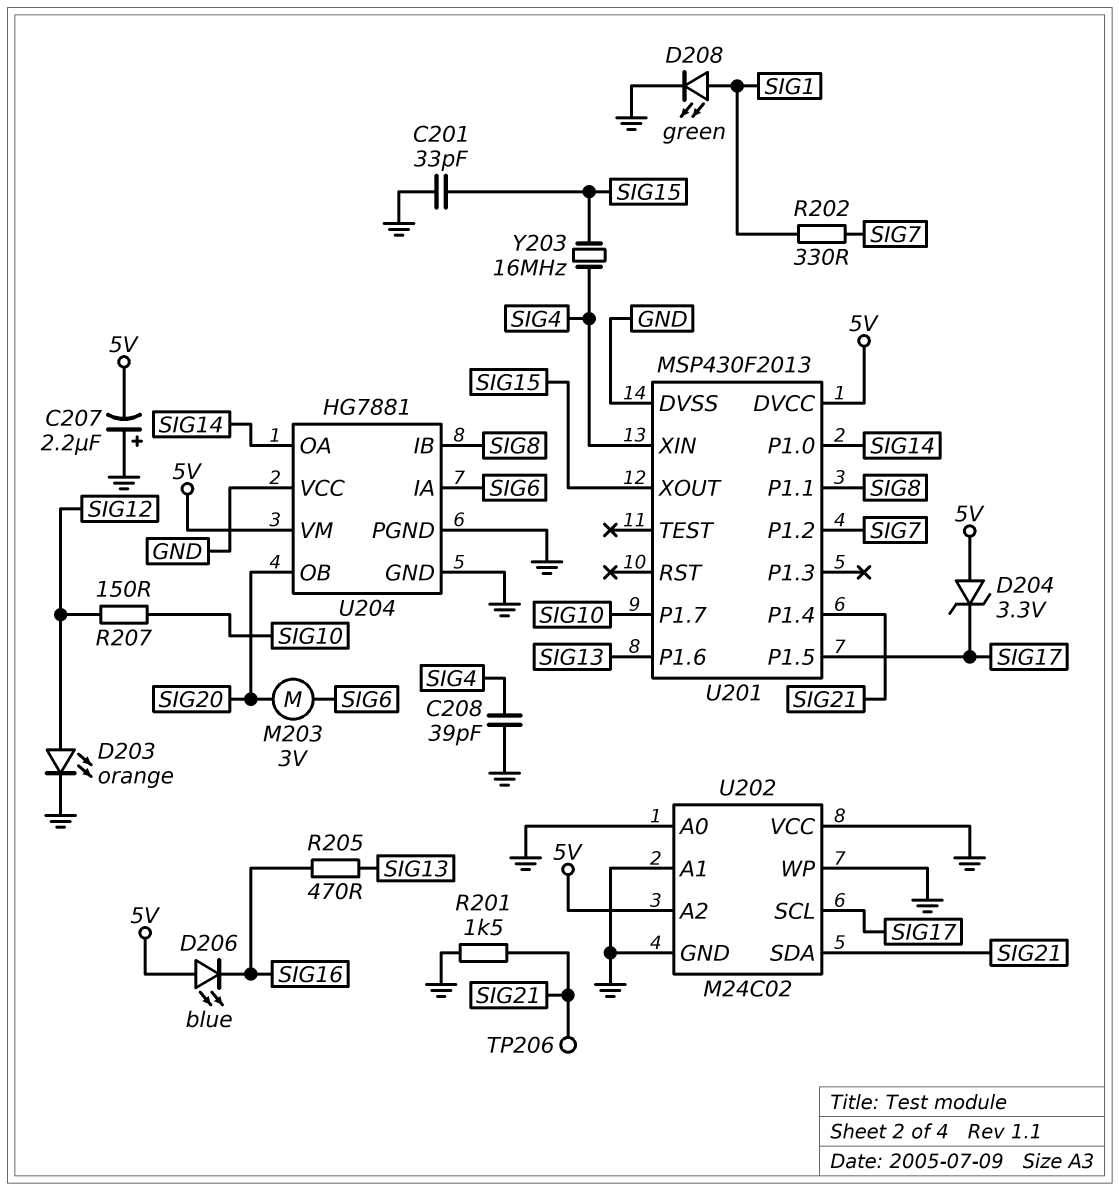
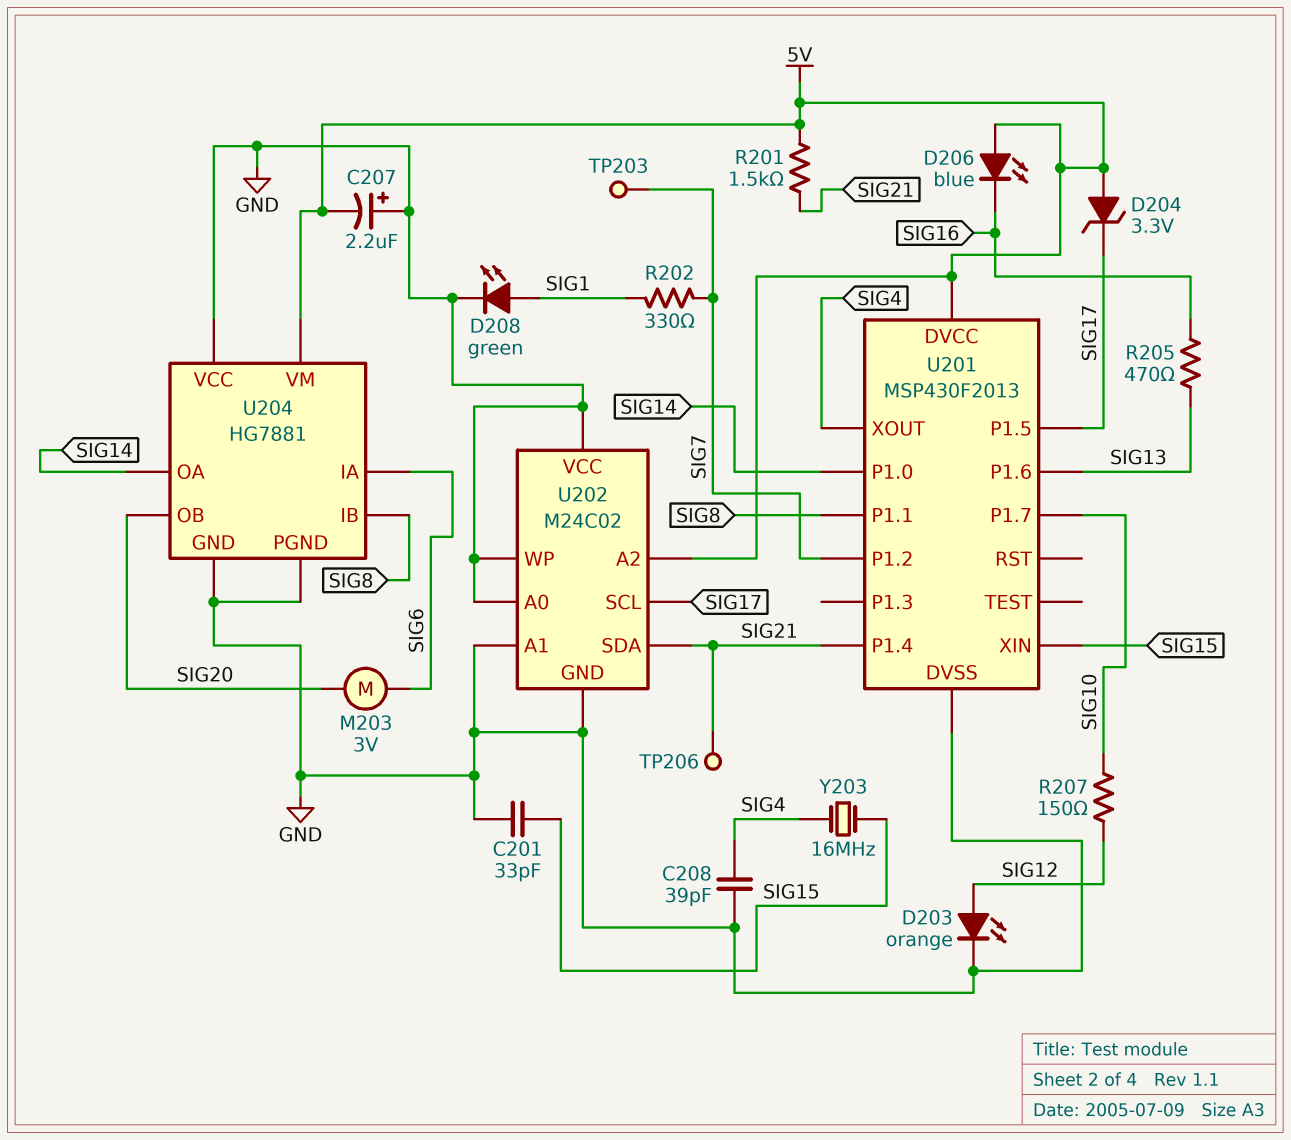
R201: 1.5k (GND, SIG21) -> 1.5k (5V, SIG21)
TP203: none -> test point (SIG7)
U201 pin XIN: SIG4 -> SIG15
U201 pin XOUT: SIG15 -> SIG4

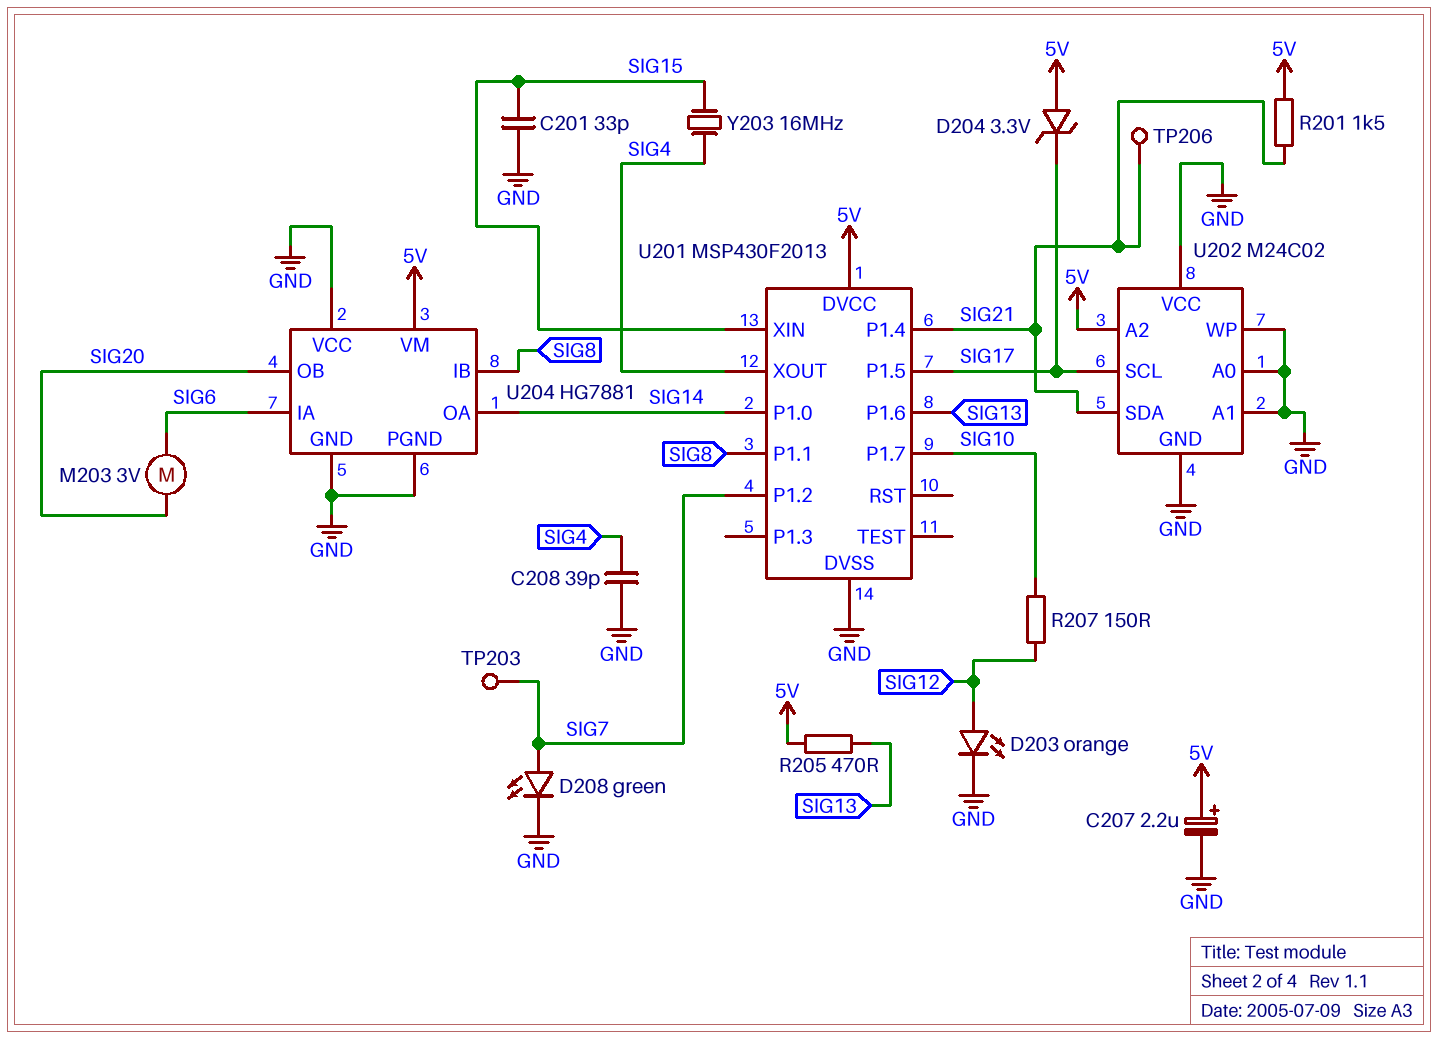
C207: 2.2uF (plus GND, minus 5V) -> 2.2uF (plus 5V, minus GND)
D206: LED blue (A 5V, K SIG16) -> none
D208: LED green (A SIG1, K GND) -> LED green (A SIG7, K GND)
R202: 330 (SIG1, SIG7) -> none
R205: 470 (SIG13, SIG16) -> 470 (5V, SIG13)

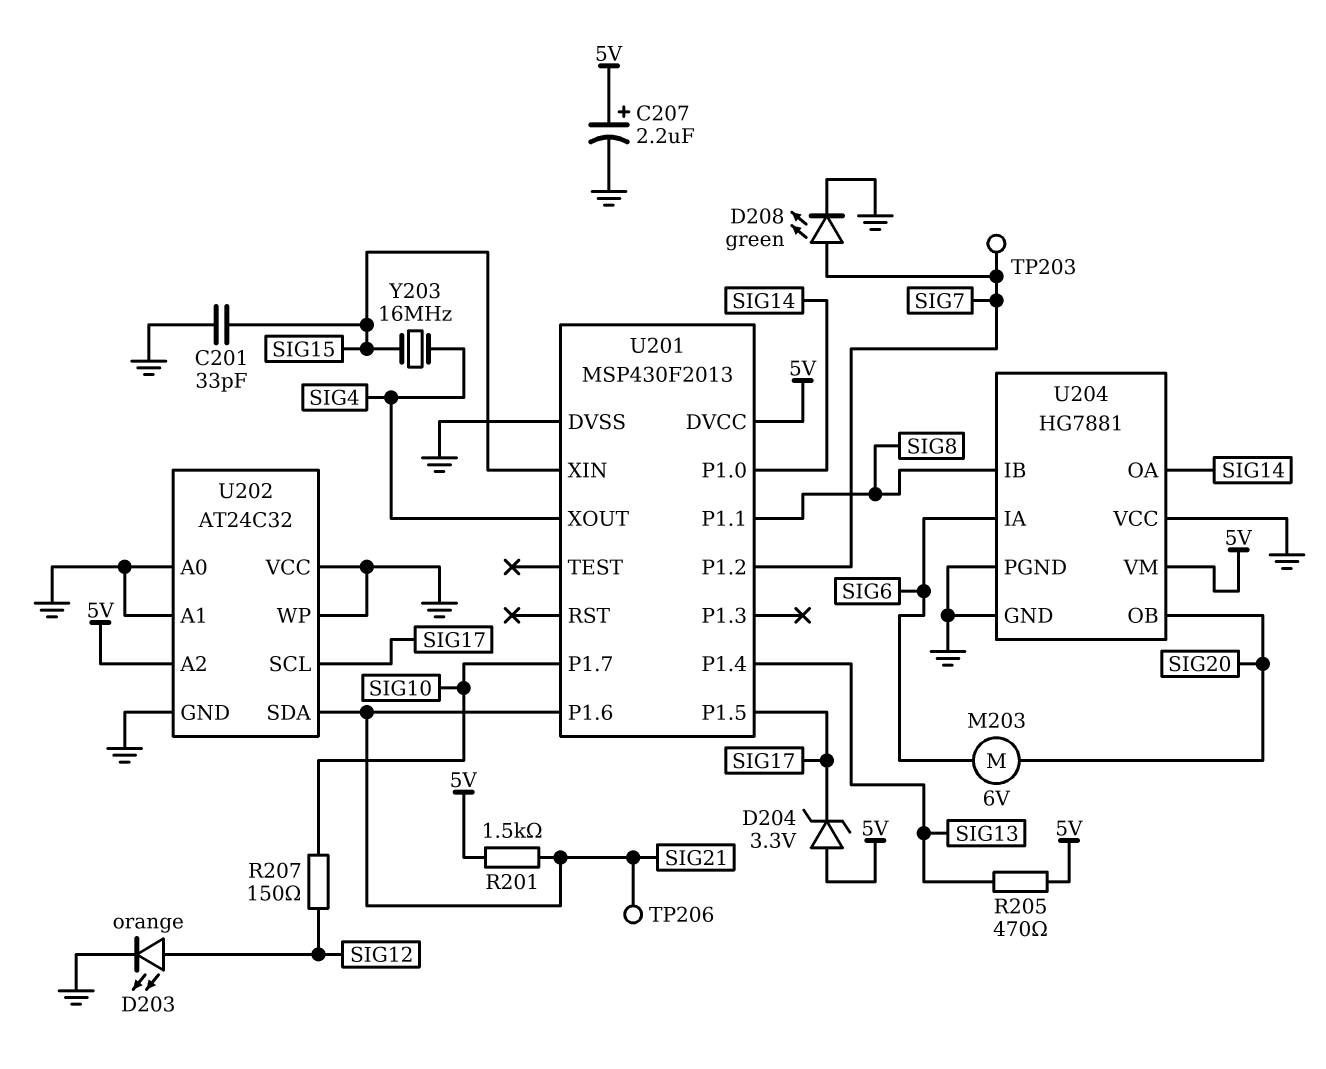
C208: 39pF (GND, SIG4) -> none
M203: motor 3V (SIG6, SIG20) -> motor 6V (SIG6, SIG20)
U201 pin P1.4: SIG21 -> SIG13
U201 pin P1.6: SIG13 -> SIG21
U202: M24C02 -> AT24C32

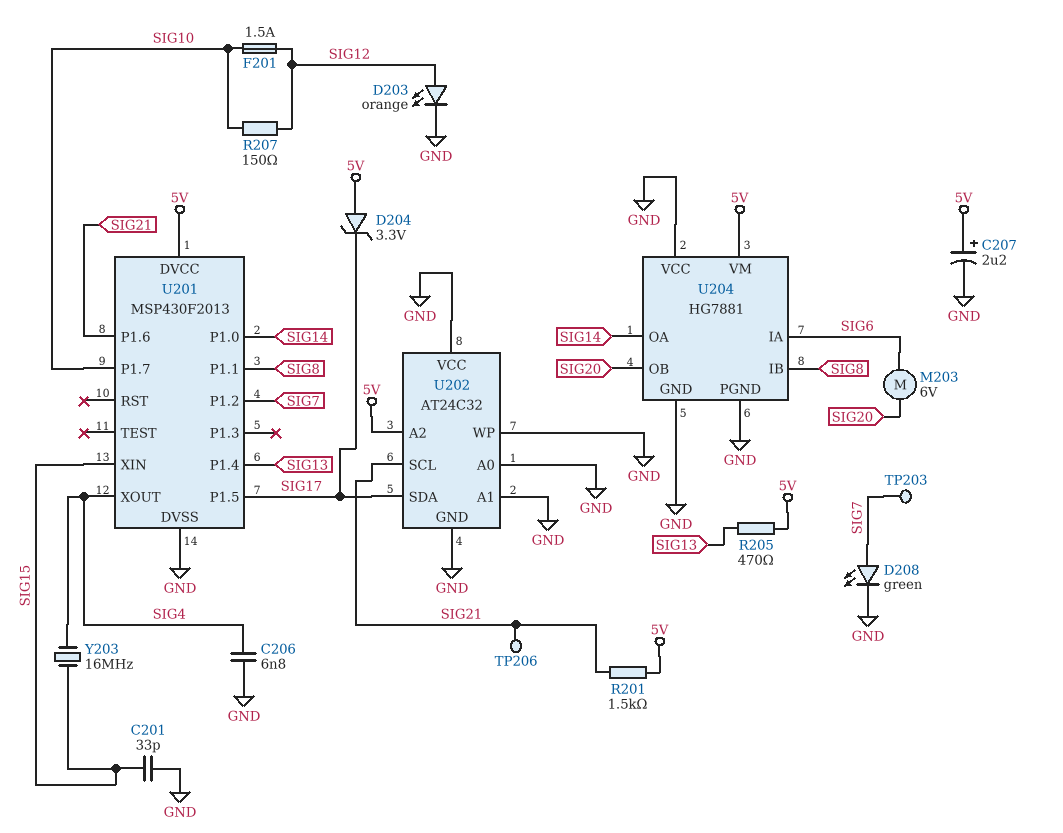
C206: none -> 6.8nF (GND, SIG4)
F201: none -> 1.5A (SIG10, SIG12)
U202 pin SCL: SIG17 -> SIG21
U202 pin SDA: SIG21 -> SIG17

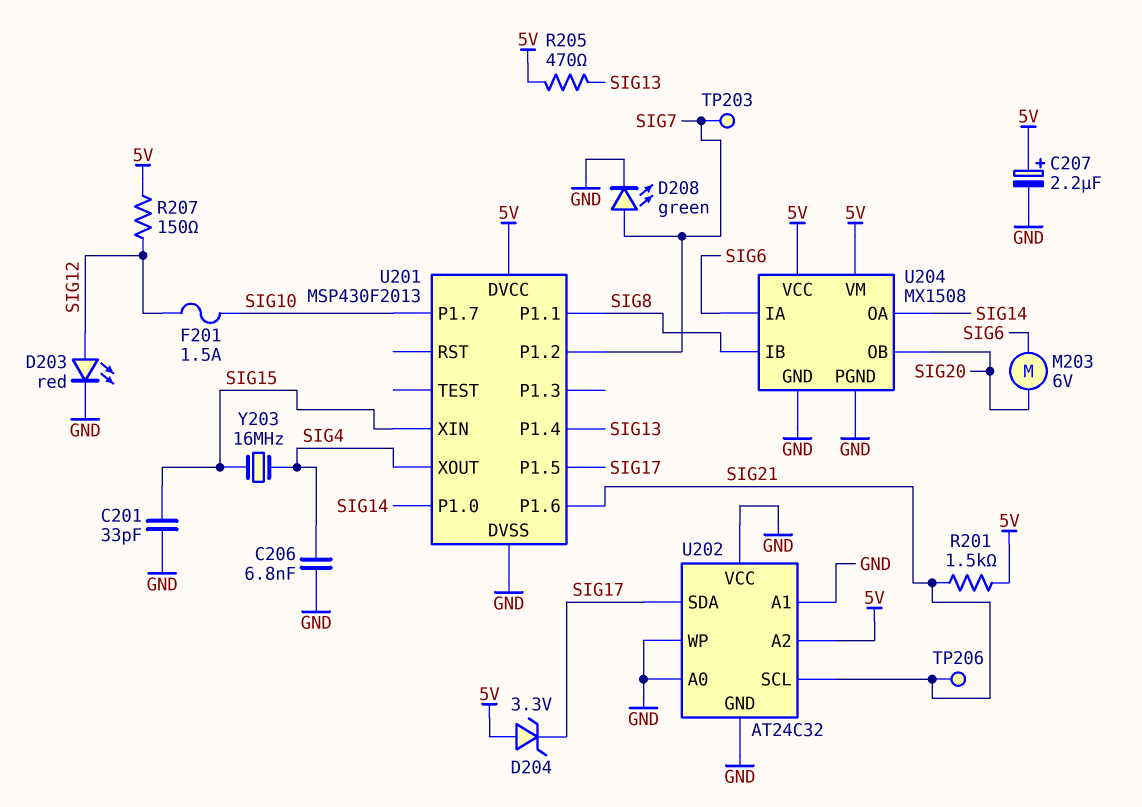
D203: LED orange (A SIG12, K GND) -> LED red (A SIG12, K GND)
R207: 150 (SIG10, SIG12) -> 150 (5V, SIG12)
U204: HG7881 -> MX1508
U204 pin VCC: GND -> 5V

